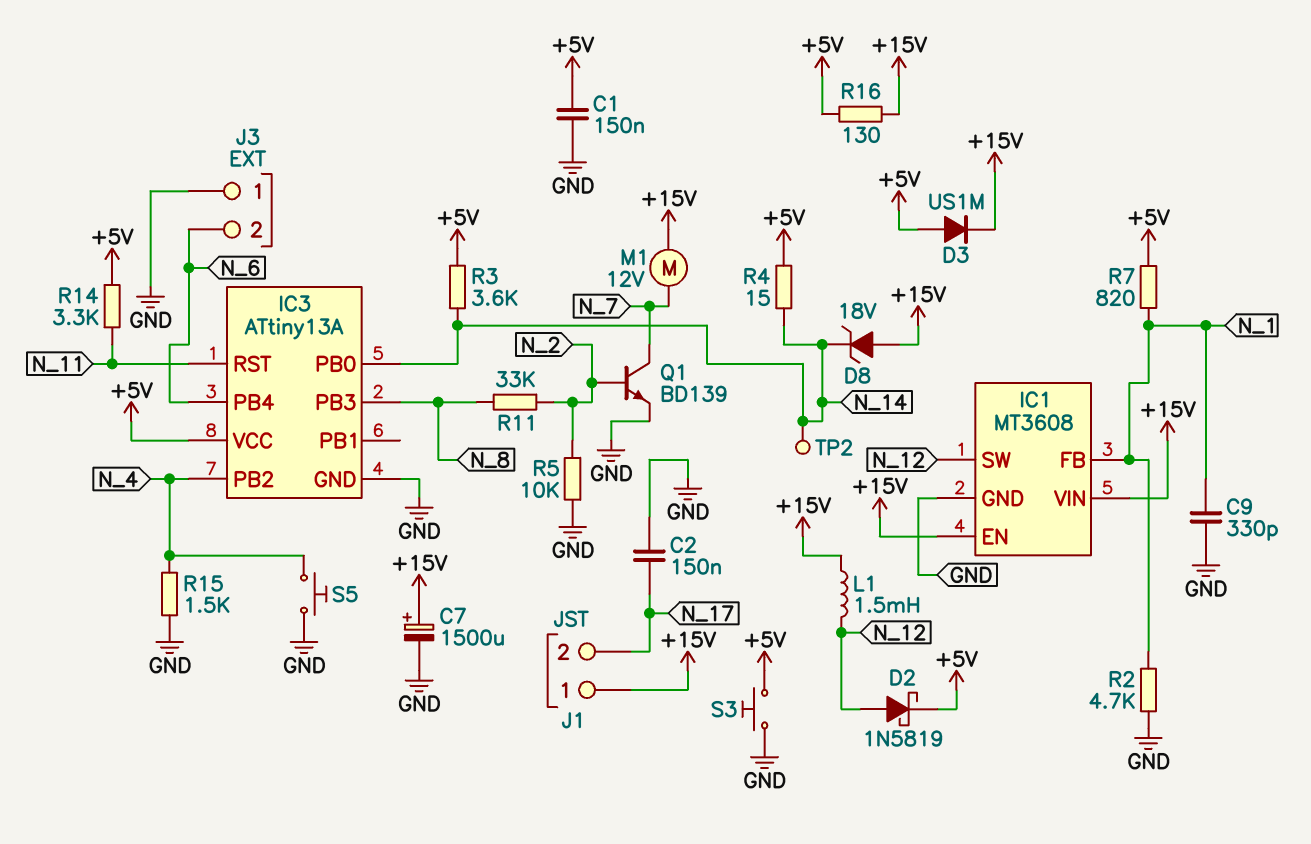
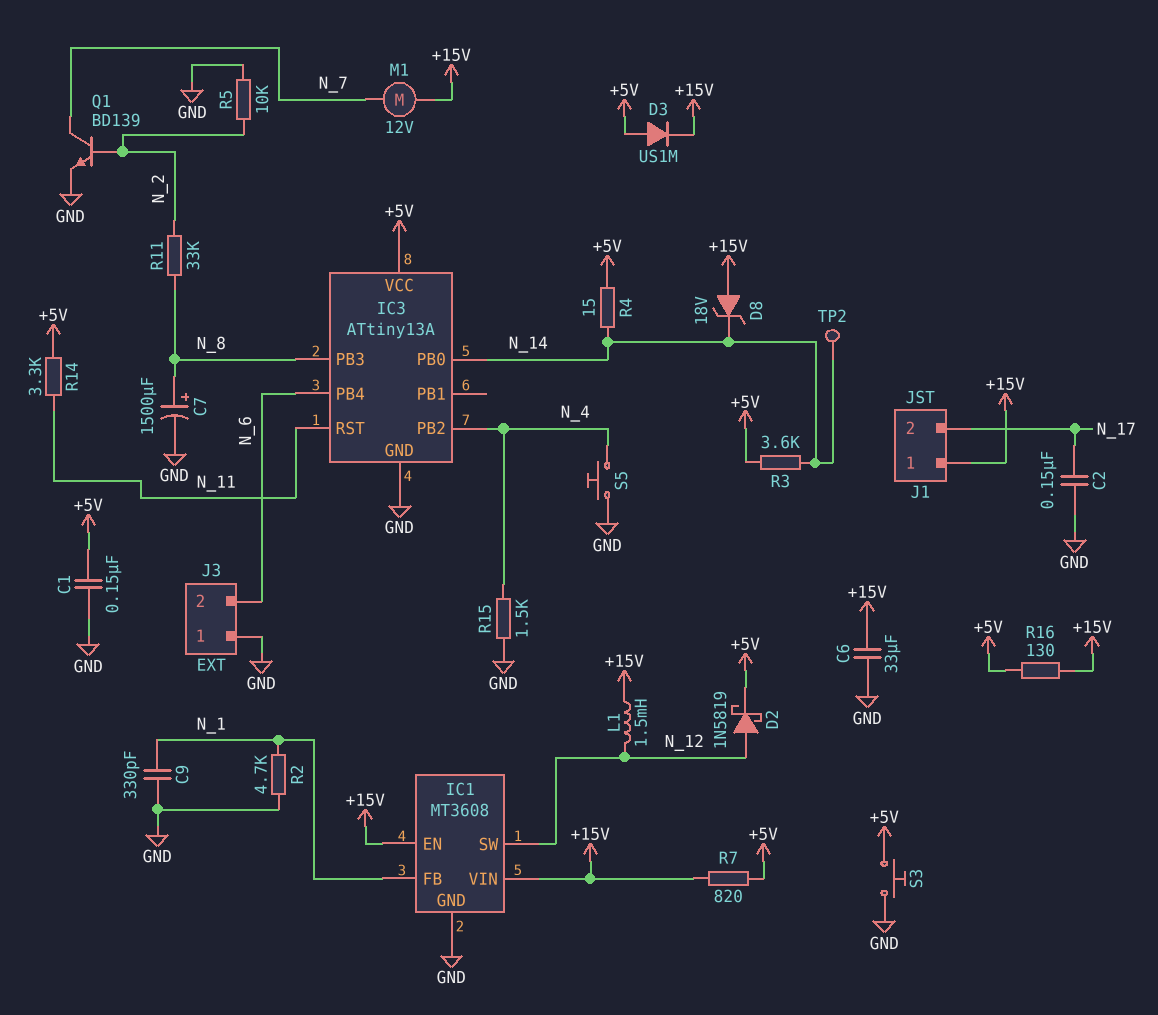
C6: none -> 33uF (+15V, GND)
C7: 1500uF (plus +15V, minus GND) -> 1500uF (plus N_8, minus GND)
R7: 820 (+5V, N_1) -> 820 (+5V, +15V)

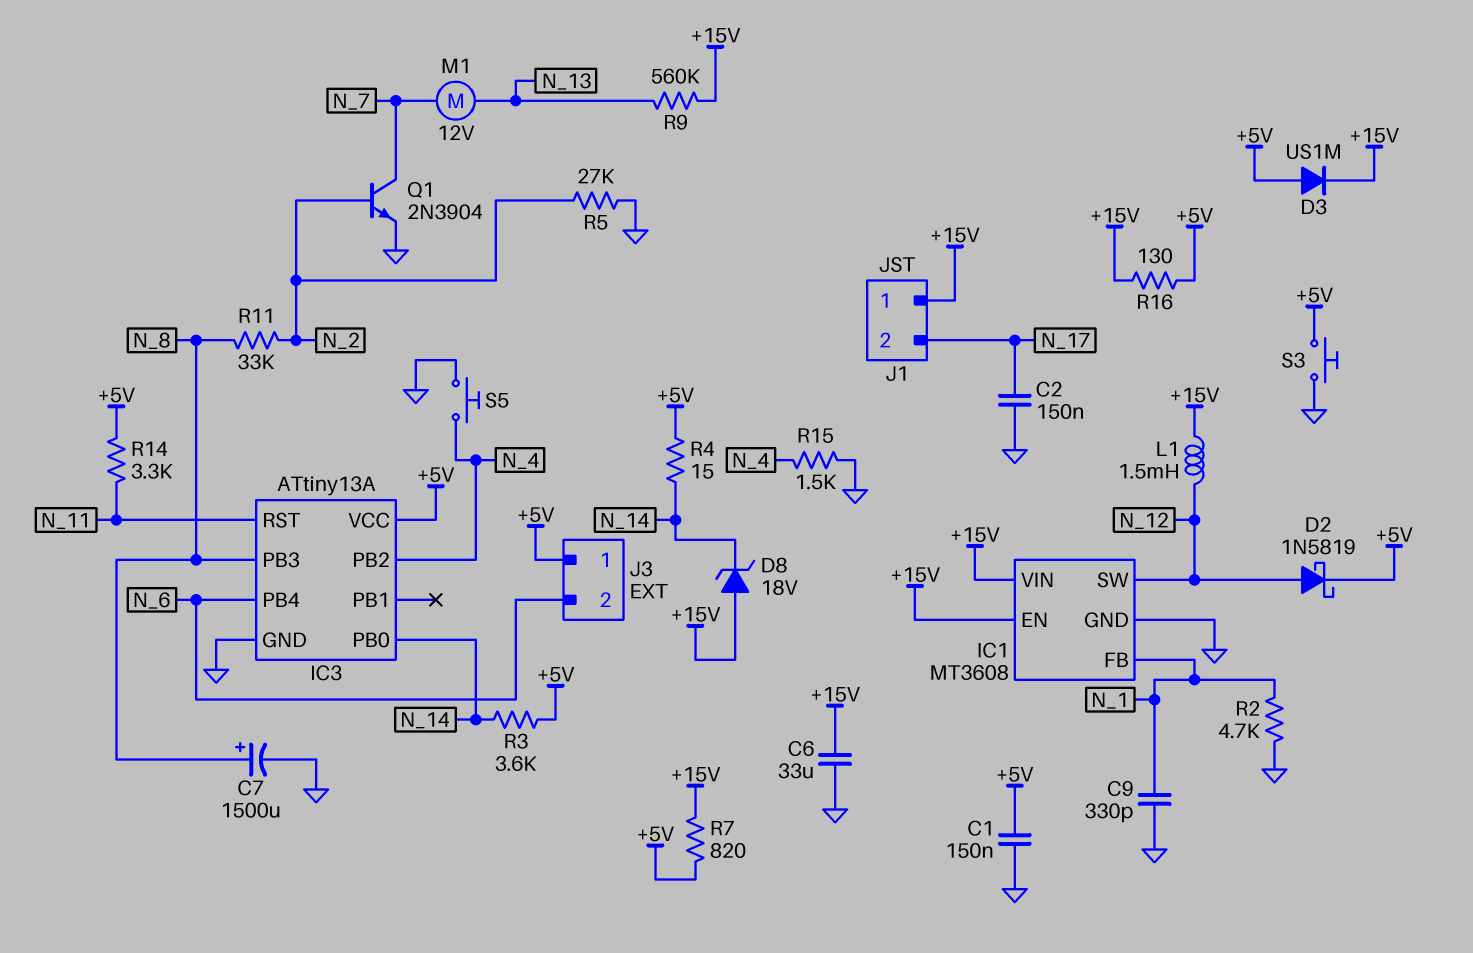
J3 pin 1: GND -> +5V
M1: motor 12V (+15V, N_7) -> motor 12V (N_7, N_13)
Q1: NPN BD139 (B N_2, C N_7, E GND) -> NPN 2N3904 (B N_2, C N_7, E GND)
R5: 10k (GND, N_2) -> 27k (GND, N_2)
R9: none -> 560k (+15V, N_13)
TP2: test point (N_14) -> none

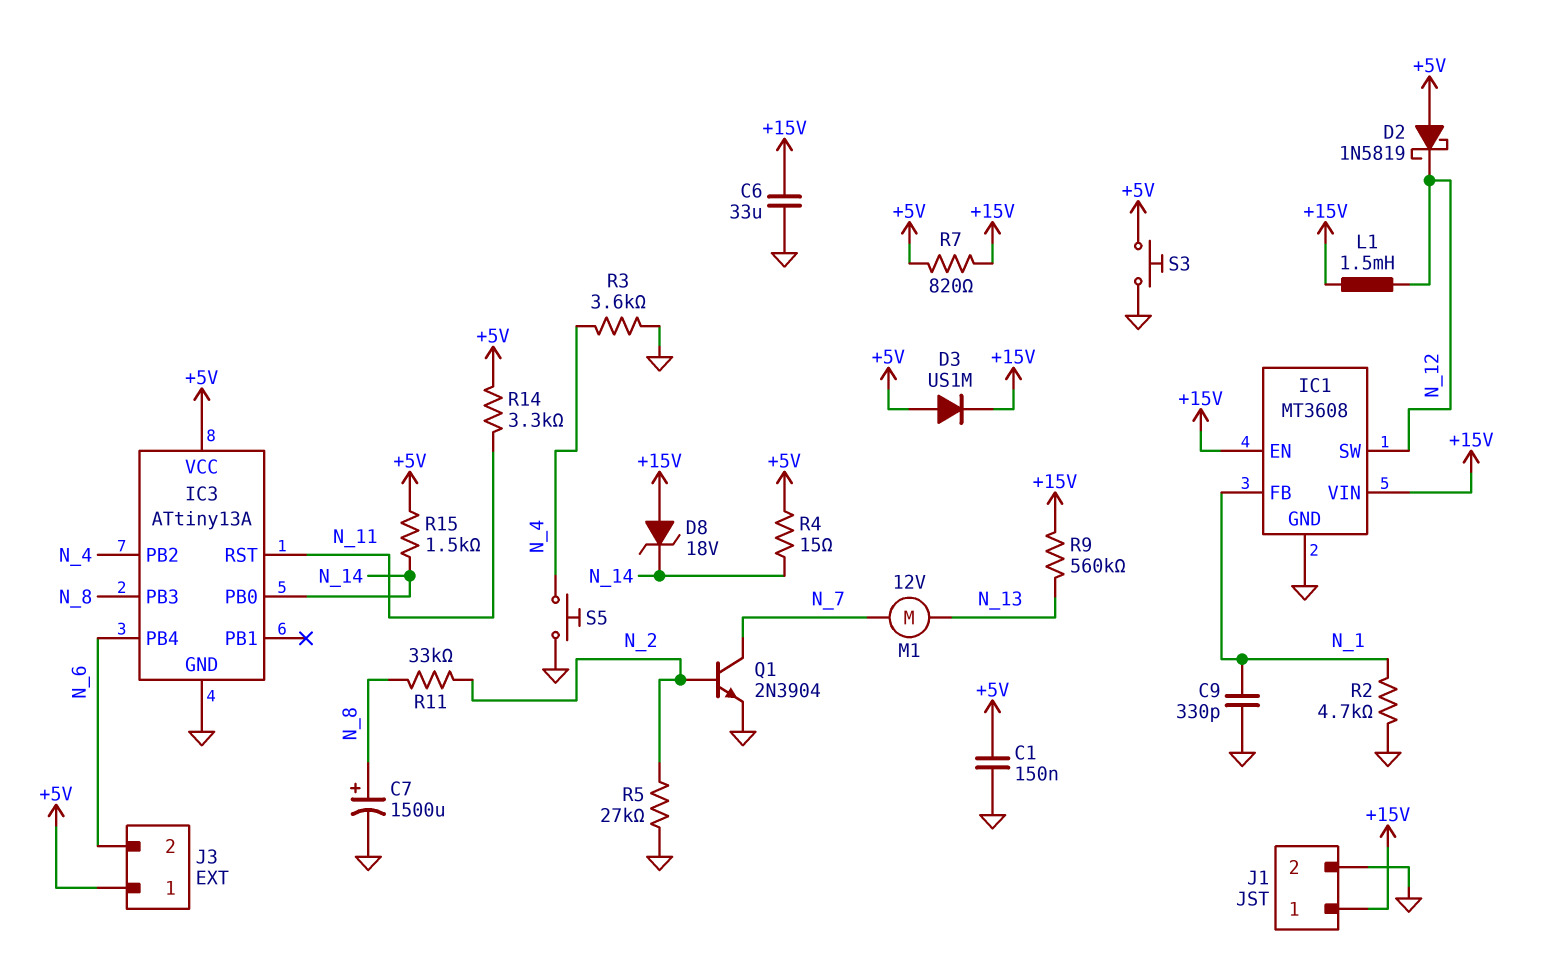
C2: 150nF (GND, N_17) -> none
D2: schottky 1N5819 (A N_12, K +5V) -> schottky 1N5819 (A +5V, K N_12)
J1 pin 2: N_17 -> GND
R3: 3.6k (+5V, N_14) -> 3.6k (GND, N_4)
R15: 1.5k (GND, N_4) -> 1.5k (+5V, N_14)
R16: 130 (+5V, +15V) -> none

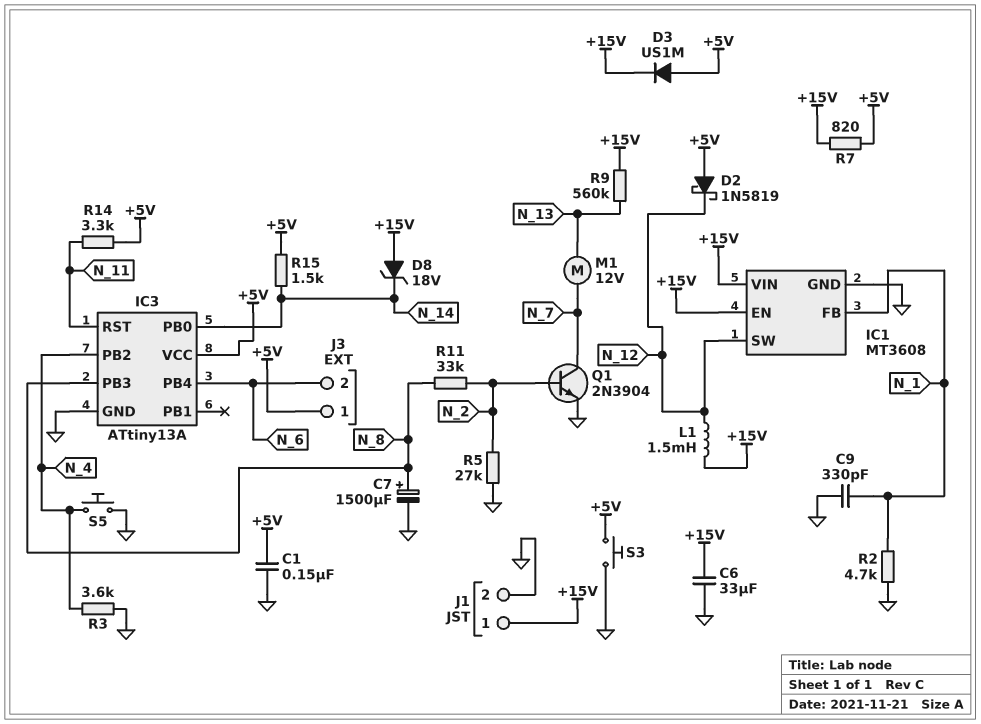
R4: 15 (+5V, N_14) -> none

